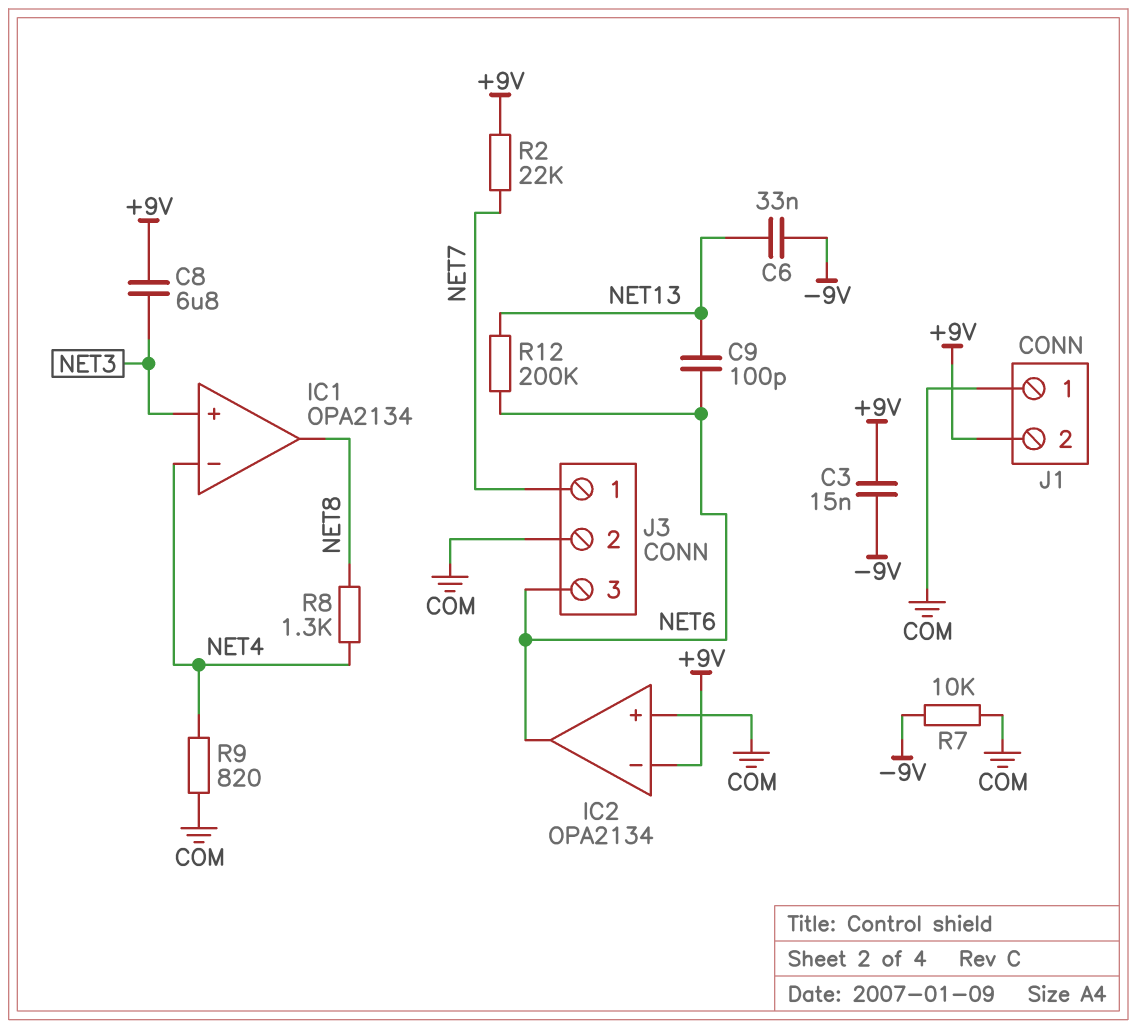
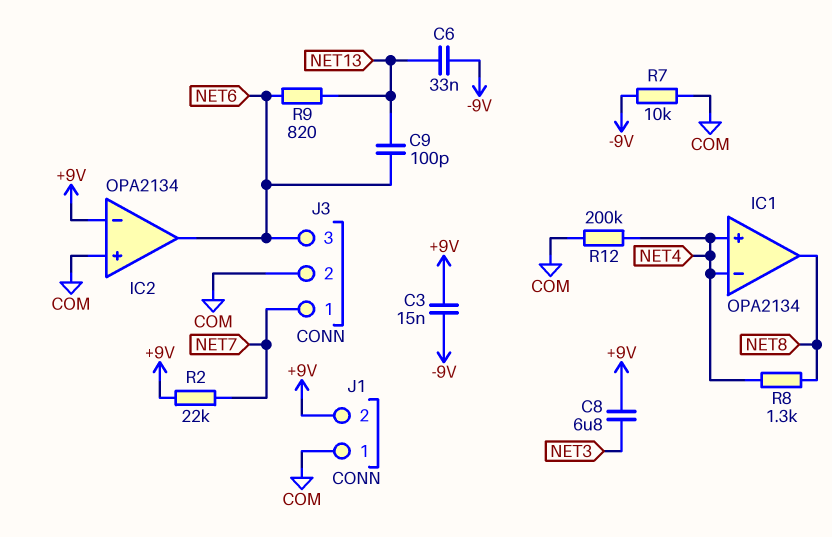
IC1 pin in+: NET3 -> NET4
R9: 820 (COM, NET4) -> 820 (NET6, NET13)
R12: 200k (NET6, NET13) -> 200k (COM, NET4)

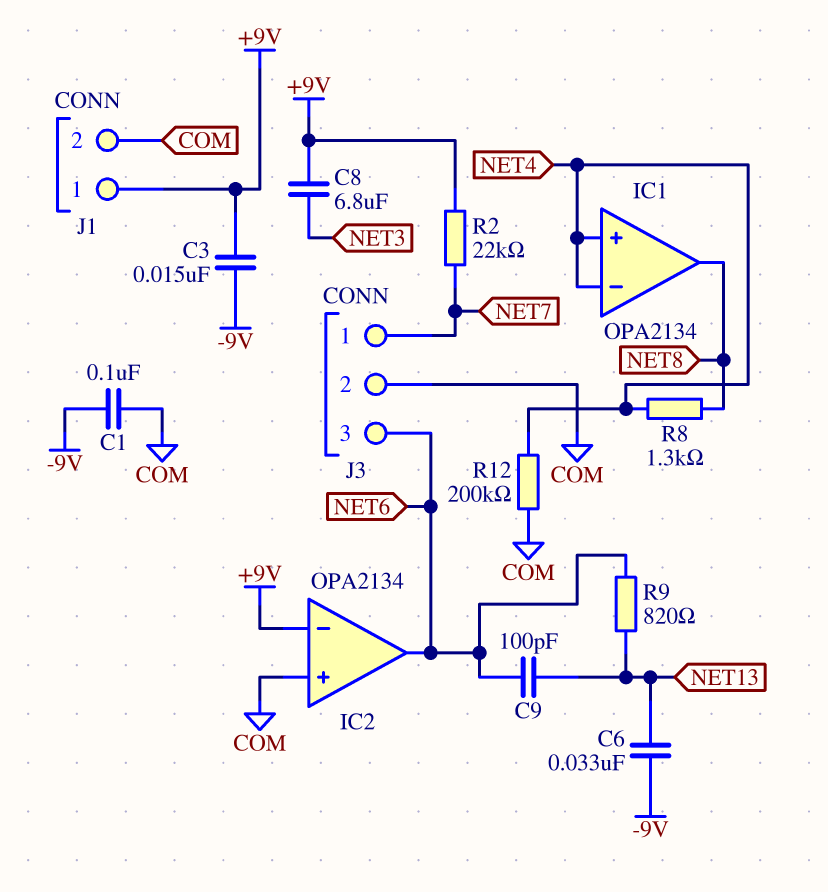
C1: none -> 100nF (-9V, COM)
J1 pin 1: COM -> +9V
J1 pin 2: +9V -> COM
R7: 10k (-9V, COM) -> none

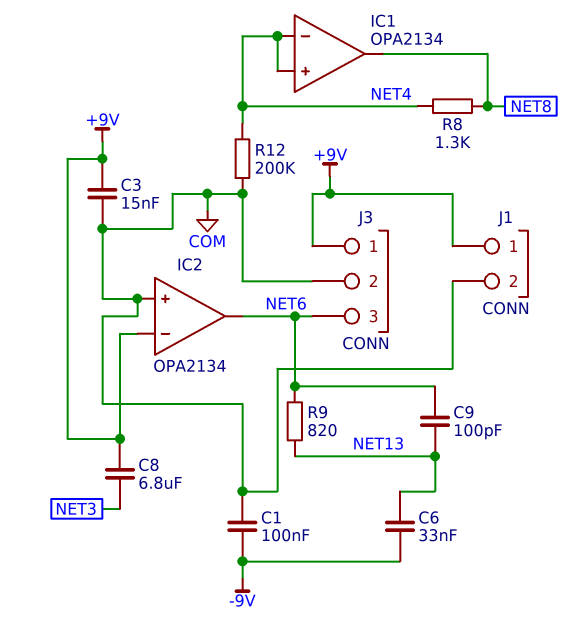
C3: 15nF (+9V, -9V) -> 15nF (+9V, COM)
J3 pin 1: NET7 -> +9V
R2: 22k (+9V, NET7) -> none

